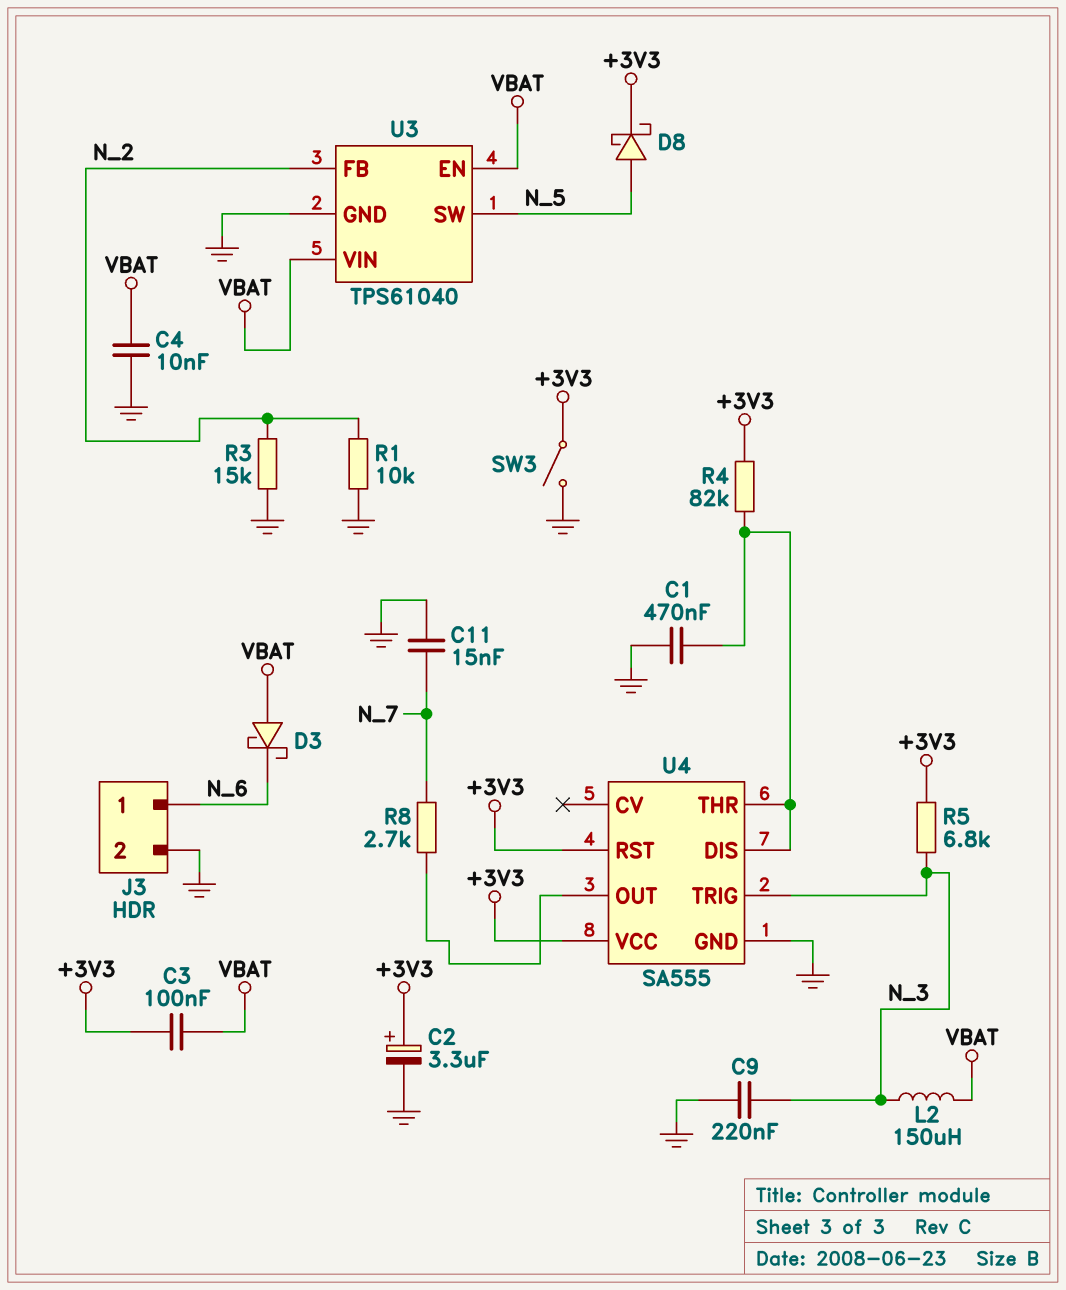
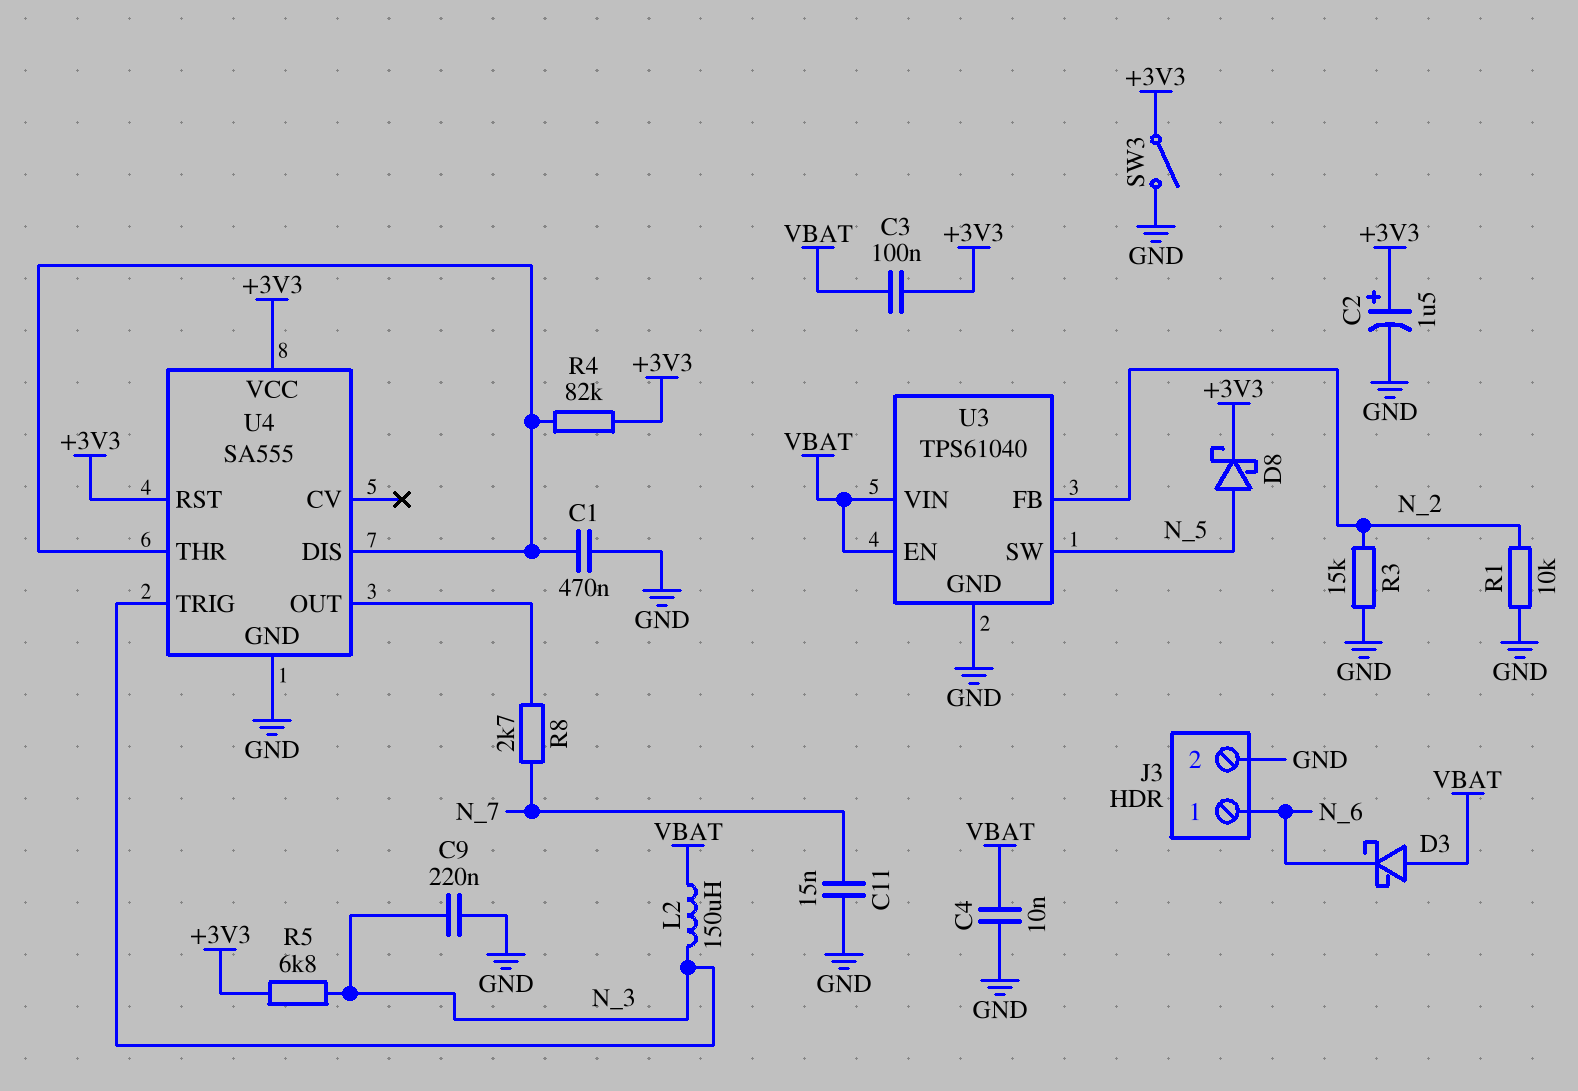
C2: 3.3uF (plus +3V3, minus GND) -> 1.5uF (plus +3V3, minus GND)

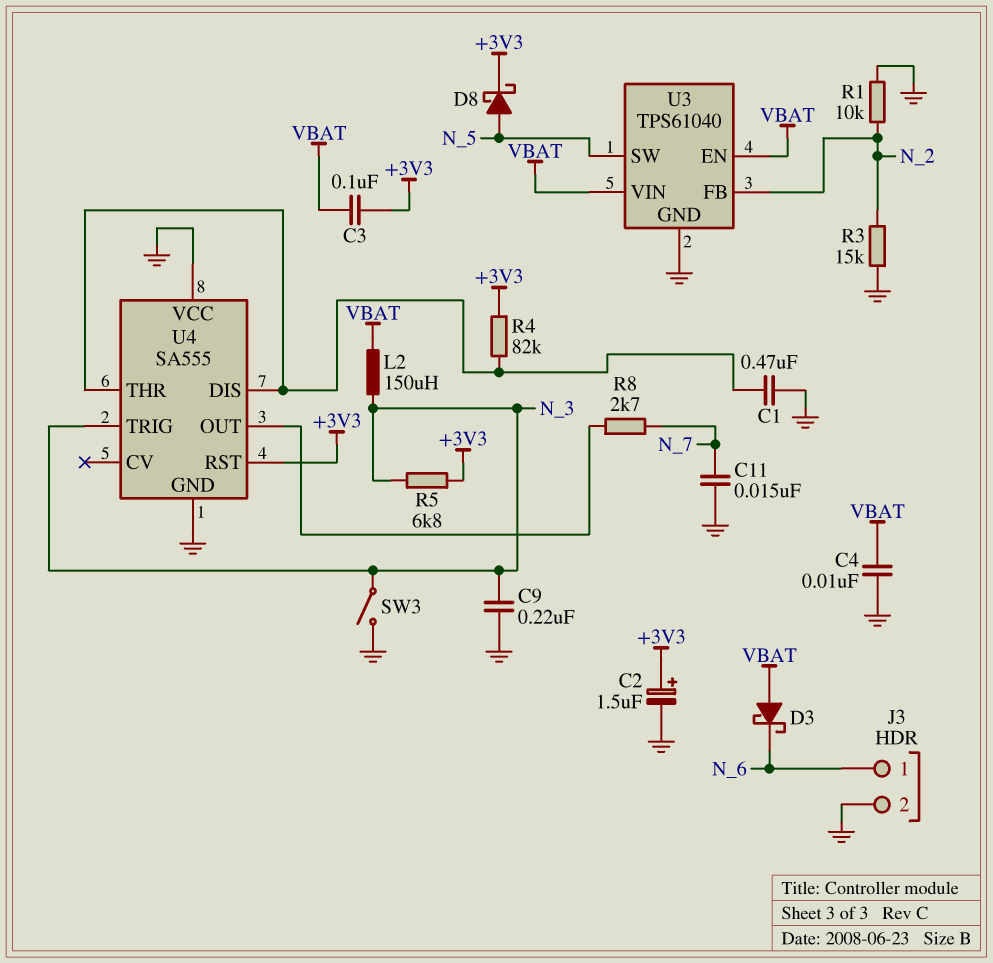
SW3: switch (+3V3, GND) -> switch (GND, N_3)
U4 pin VCC: +3V3 -> GND

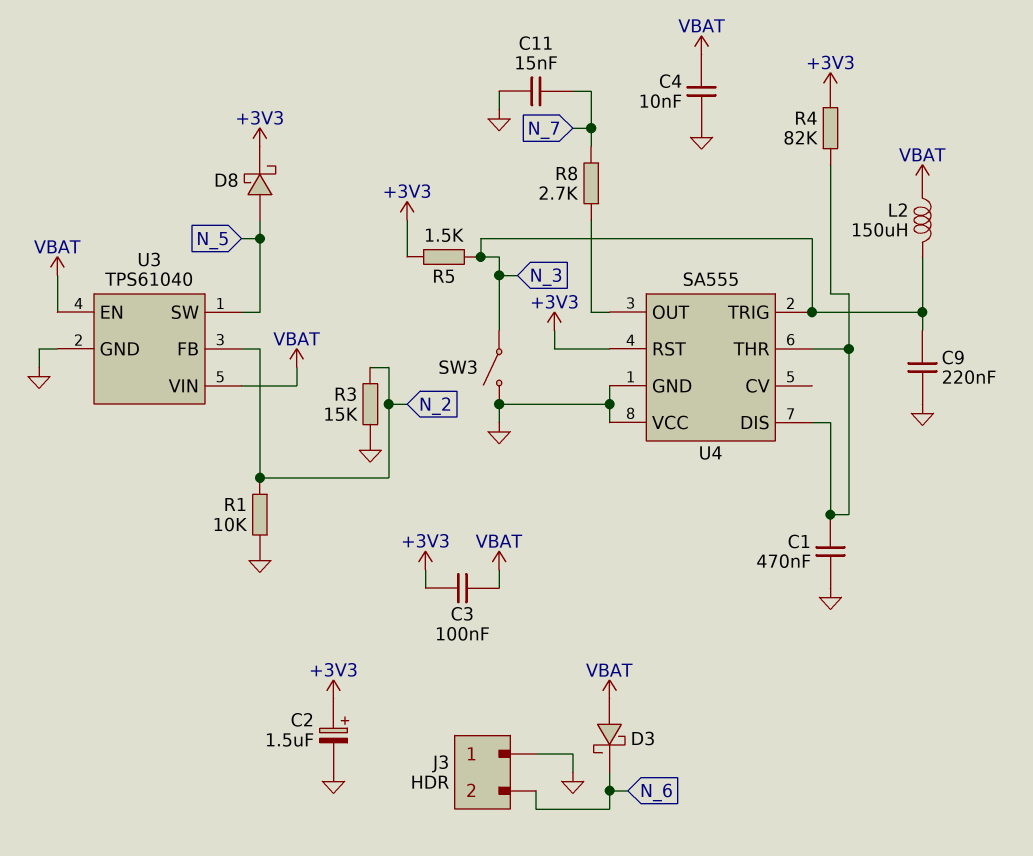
J3 pin 1: N_6 -> GND
J3 pin 2: GND -> N_6
R5: 6.8k (+3V3, N_3) -> 1.5k (+3V3, N_3)

